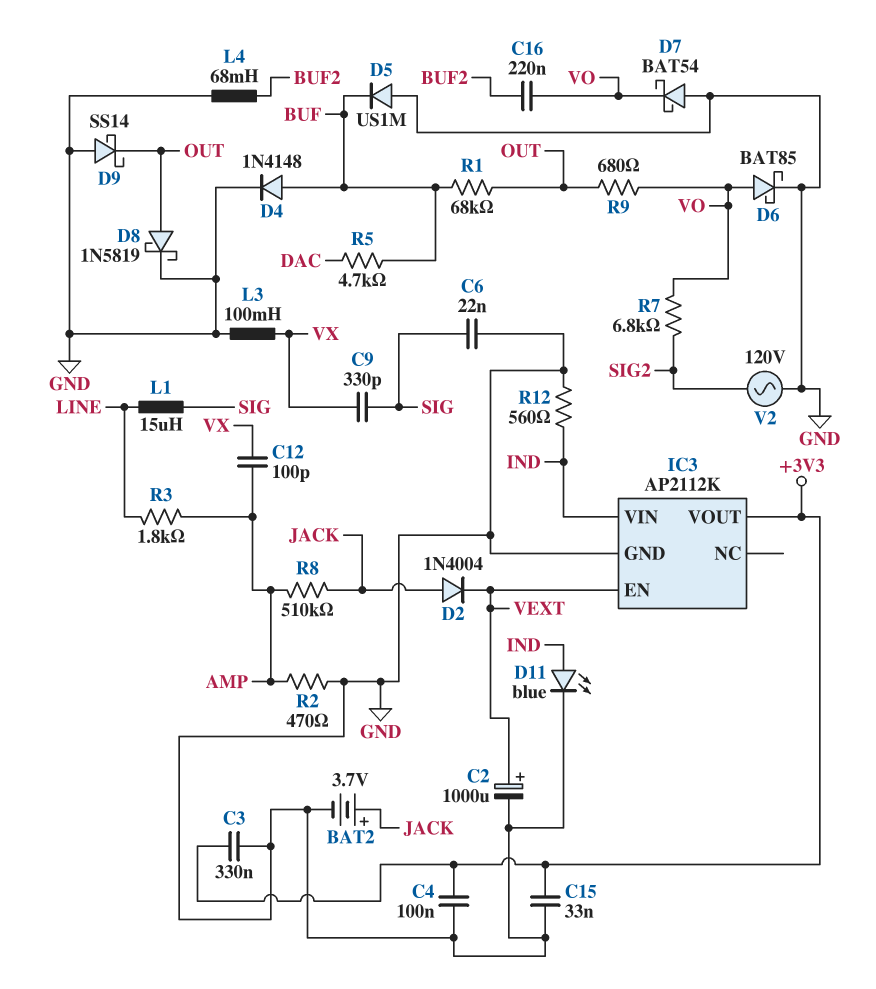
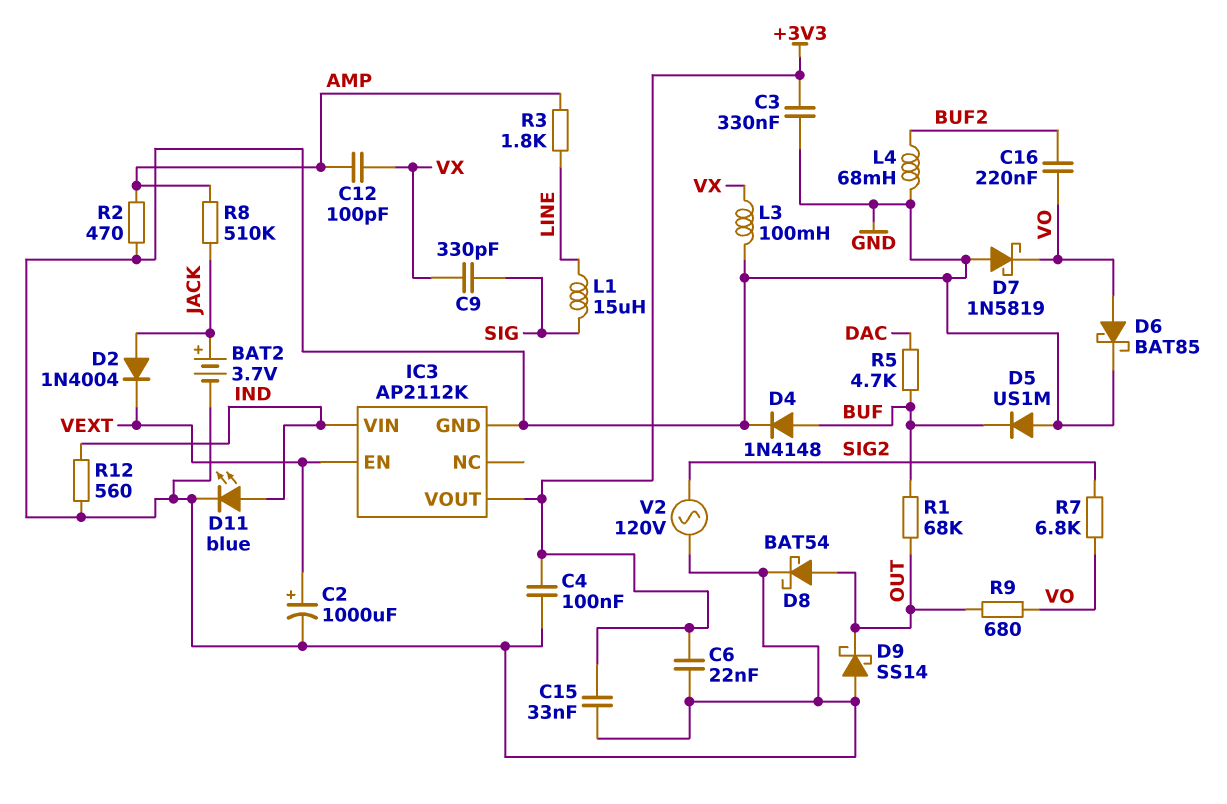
C6: 22nF (GND, SIG) -> 22nF (+3V3, GND)
D7: schottky BAT54 (A GND, K VO) -> schottky 1N5819 (A GND, K VO)
D8: schottky 1N5819 (A OUT, K GND) -> schottky BAT54 (A OUT, K GND)

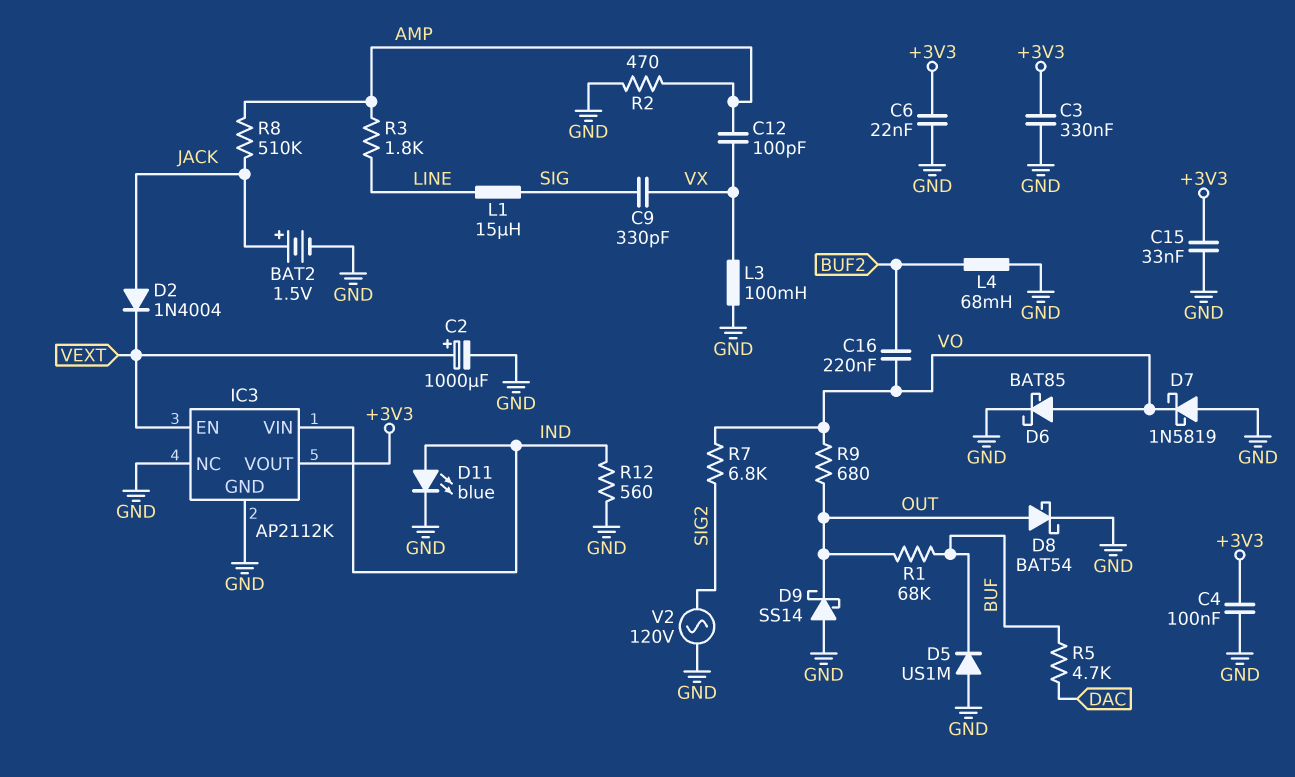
BAT2: 3.7V (plus JACK, minus GND) -> 1.5V (plus JACK, minus GND)
D4: diode 1N4148 (A BUF, K GND) -> none
IC3 pin NC: none -> GND

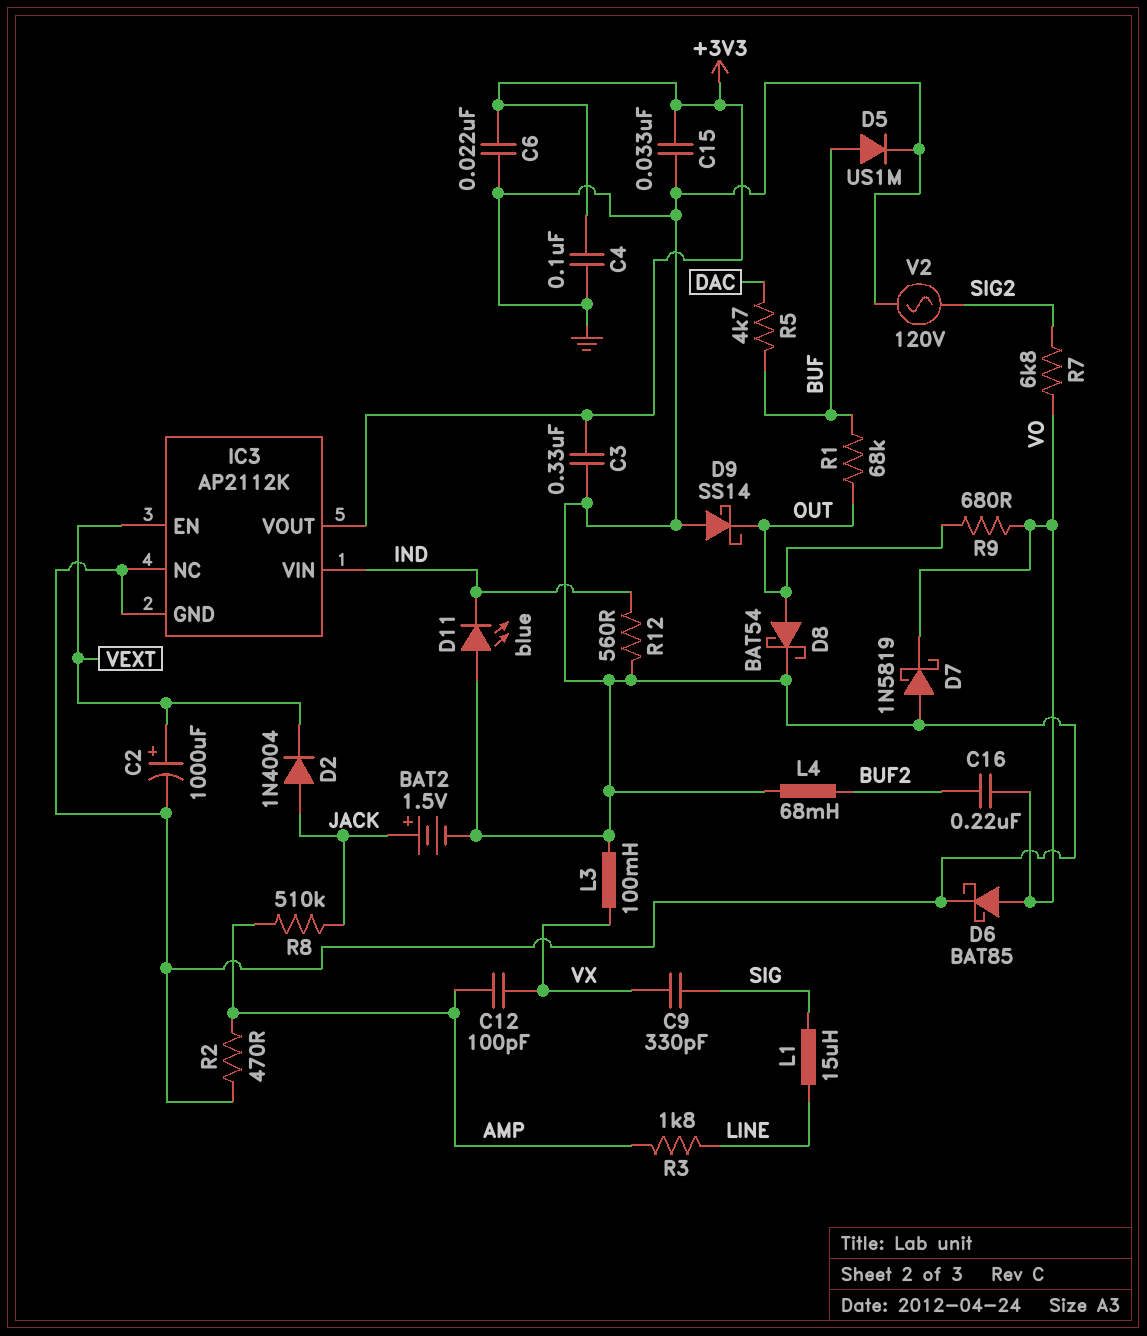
D5: diode US1M (A GND, K BUF) -> diode US1M (A BUF, K GND)
D11: LED blue (A IND, K GND) -> LED blue (A GND, K IND)

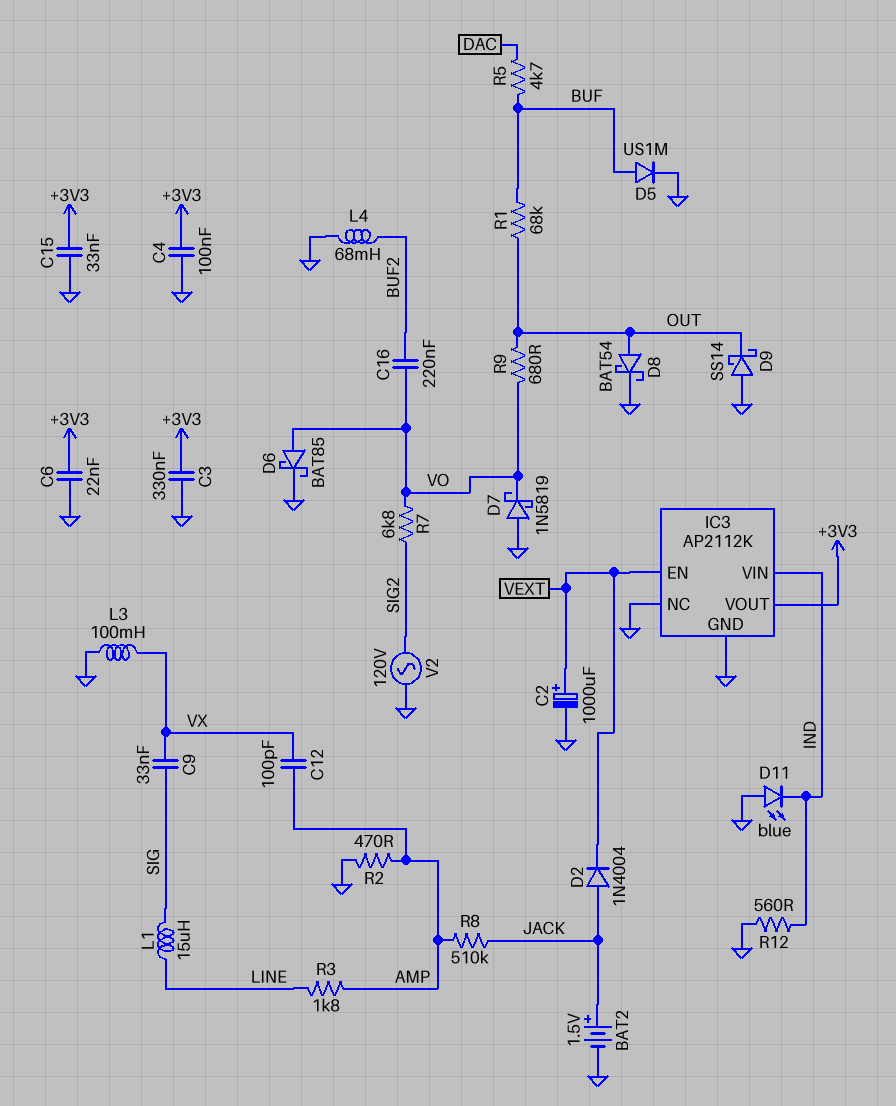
C9: 330pF (SIG, VX) -> 33nF (SIG, VX)

